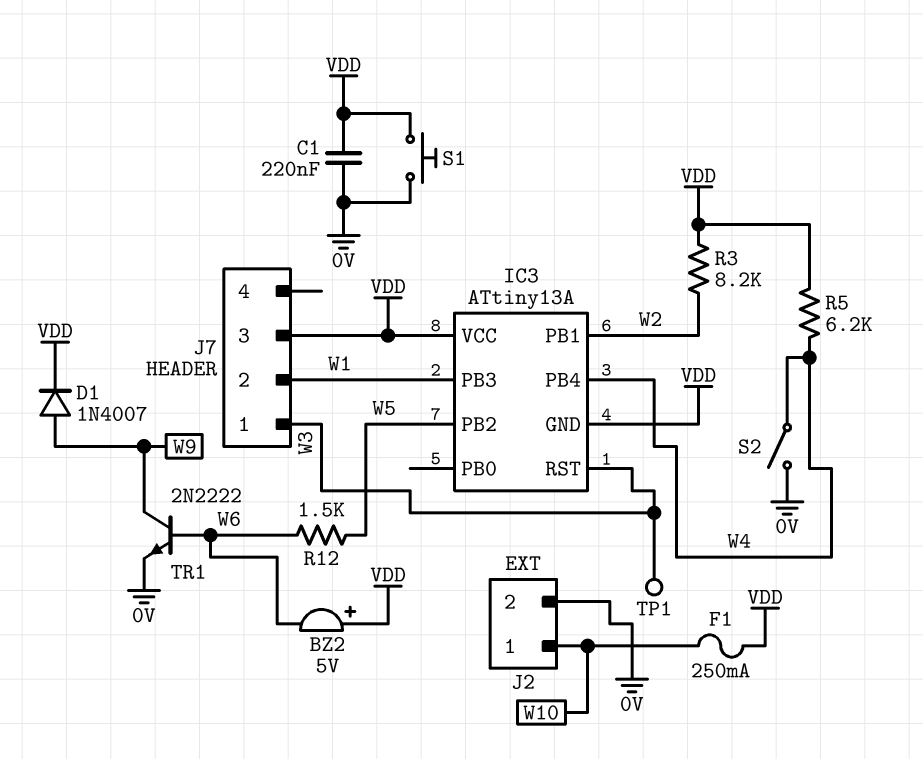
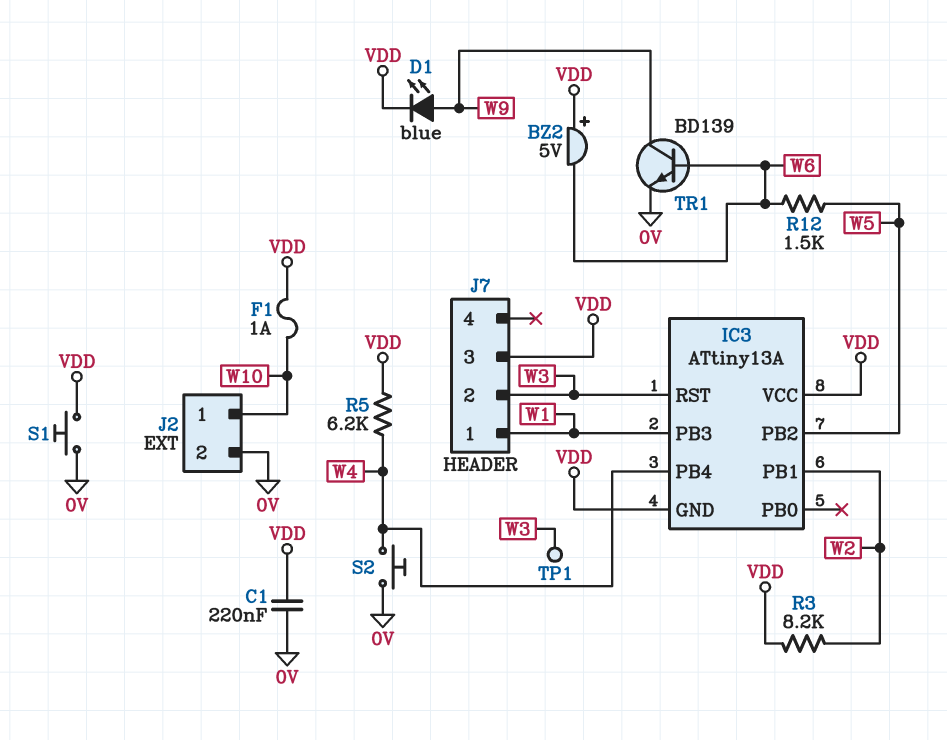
D1: diode 1N4007 (A W9, K VDD) -> LED blue (A W9, K VDD)
F1: 250mA (VDD, W10) -> 1A (VDD, W10)
J7 pin 1: W3 -> W1
J7 pin 2: W1 -> W3
S2: switch (0V, W4) -> button (0V, W4)
TR1: NPN 2N2222 (B W6, C W9, E 0V) -> NPN BD139 (B W6, C W9, E 0V)

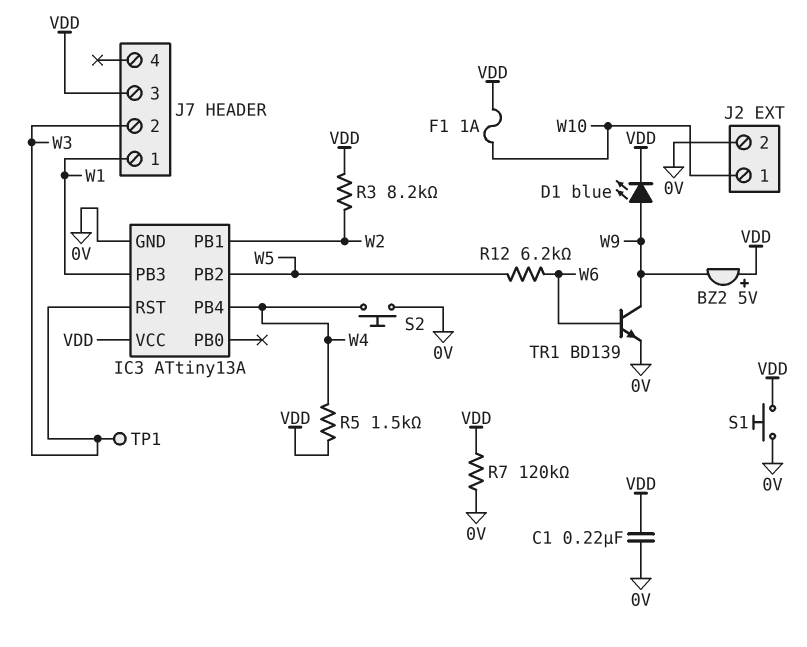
BZ2: buzzer 5V (plus VDD, minus W6) -> buzzer 5V (plus VDD, minus W9)
IC3 pin GND: VDD -> 0V
R5: 6.2k (VDD, W4) -> 1.5k (VDD, W4)
R7: none -> 120k (0V, VDD)
R12: 1.5k (W5, W6) -> 6.2k (W5, W6)

